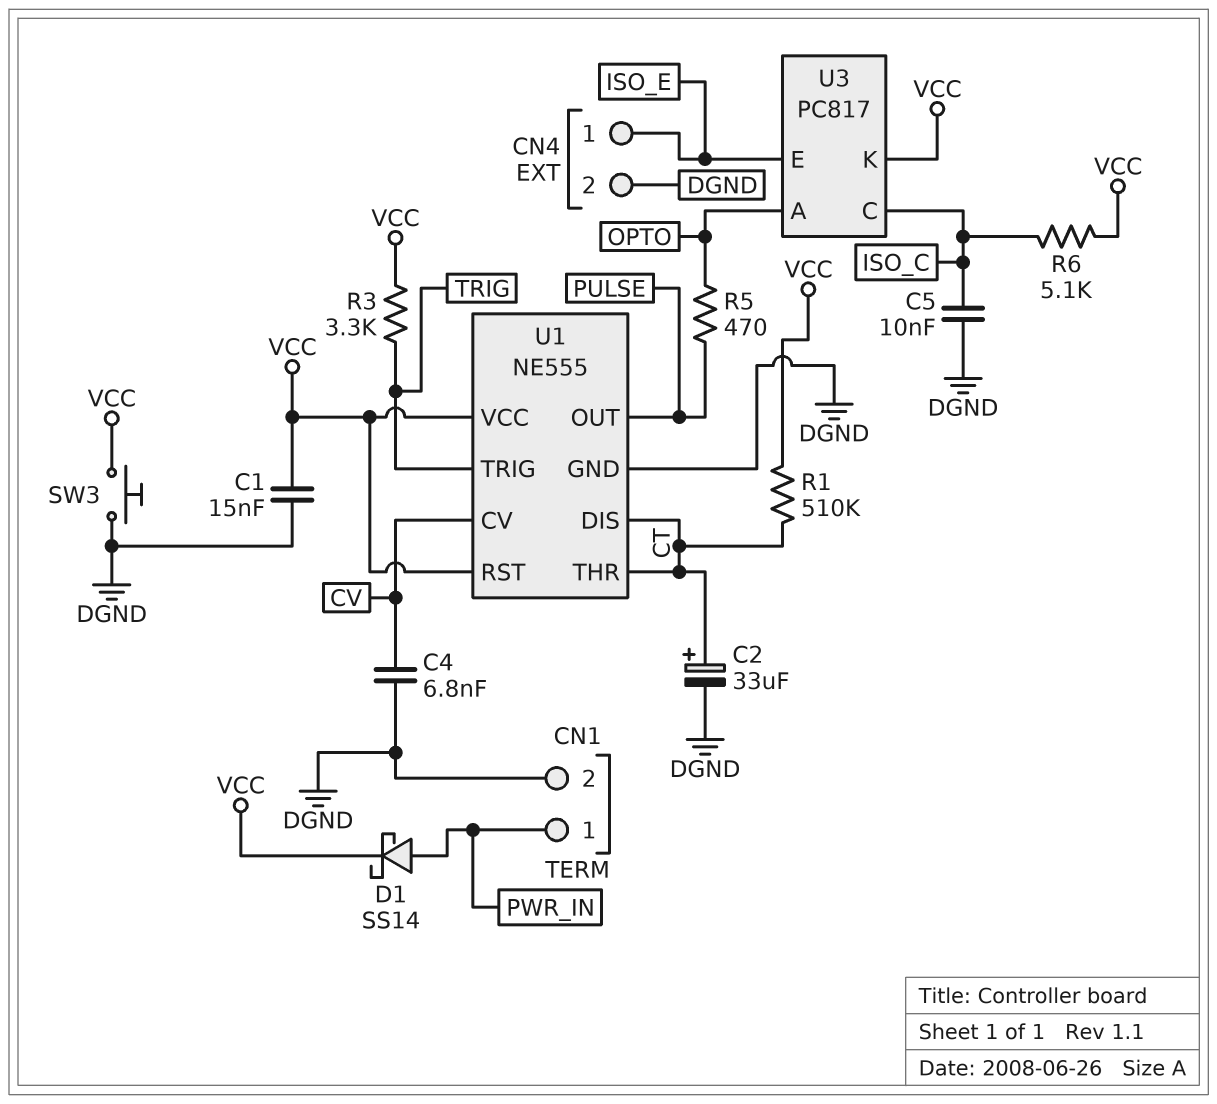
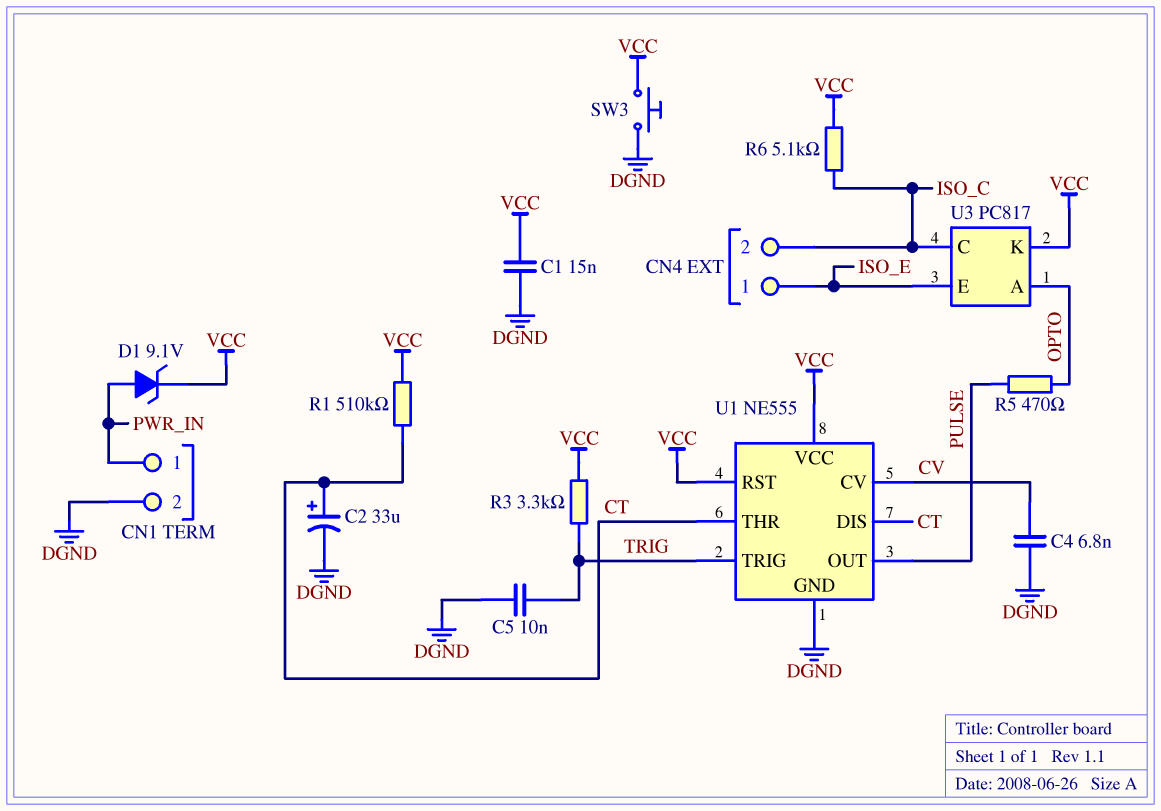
C5: 10nF (DGND, ISO_C) -> 10nF (DGND, TRIG)
CN4 pin 2: DGND -> ISO_C
D1: schottky SS14 (A PWR_IN, K VCC) -> zener 9.1V (A PWR_IN, K VCC)

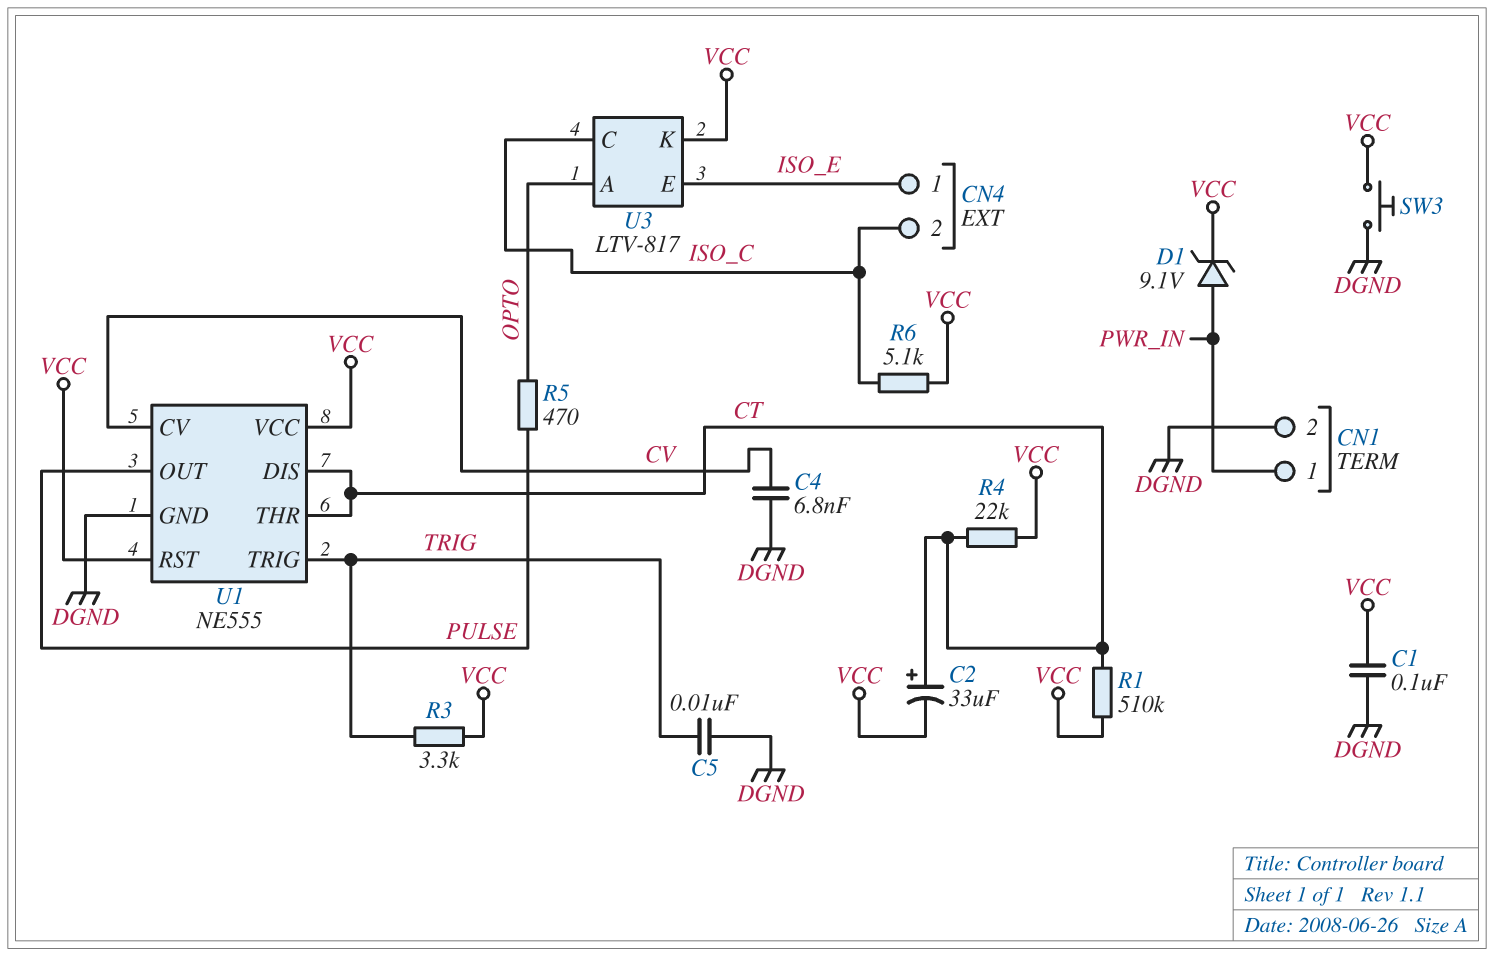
C1: 15nF (DGND, VCC) -> 100nF (DGND, VCC)
C2: 33uF (plus CT, minus DGND) -> 33uF (plus CT, minus VCC)
R4: none -> 22k (CT, VCC)
U3: PC817 -> LTV-817

